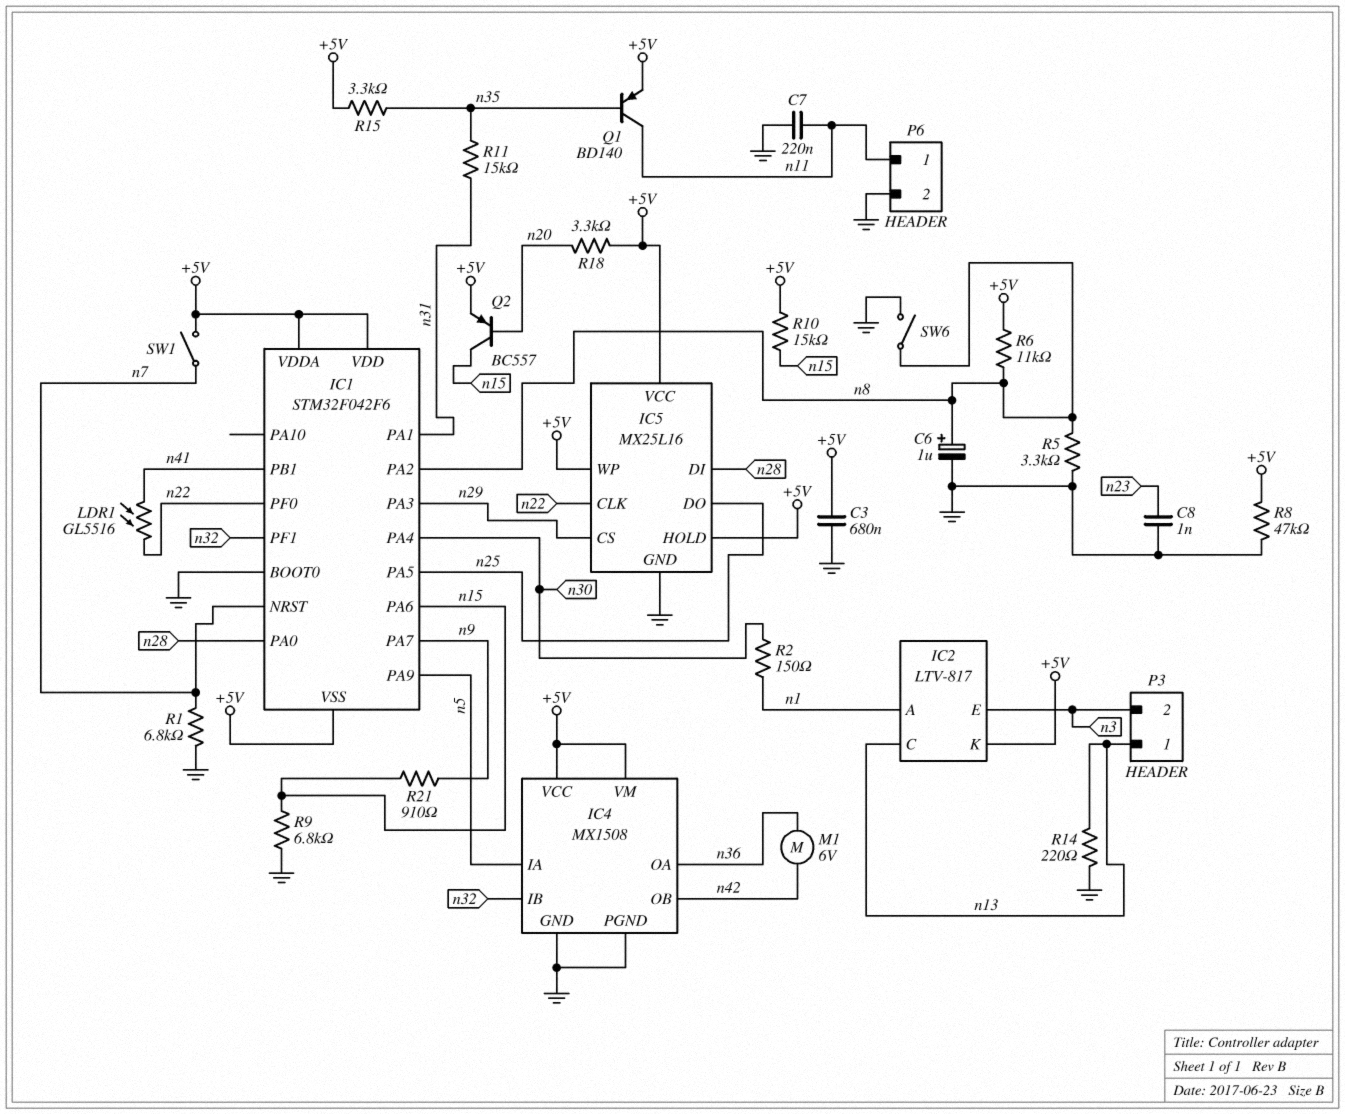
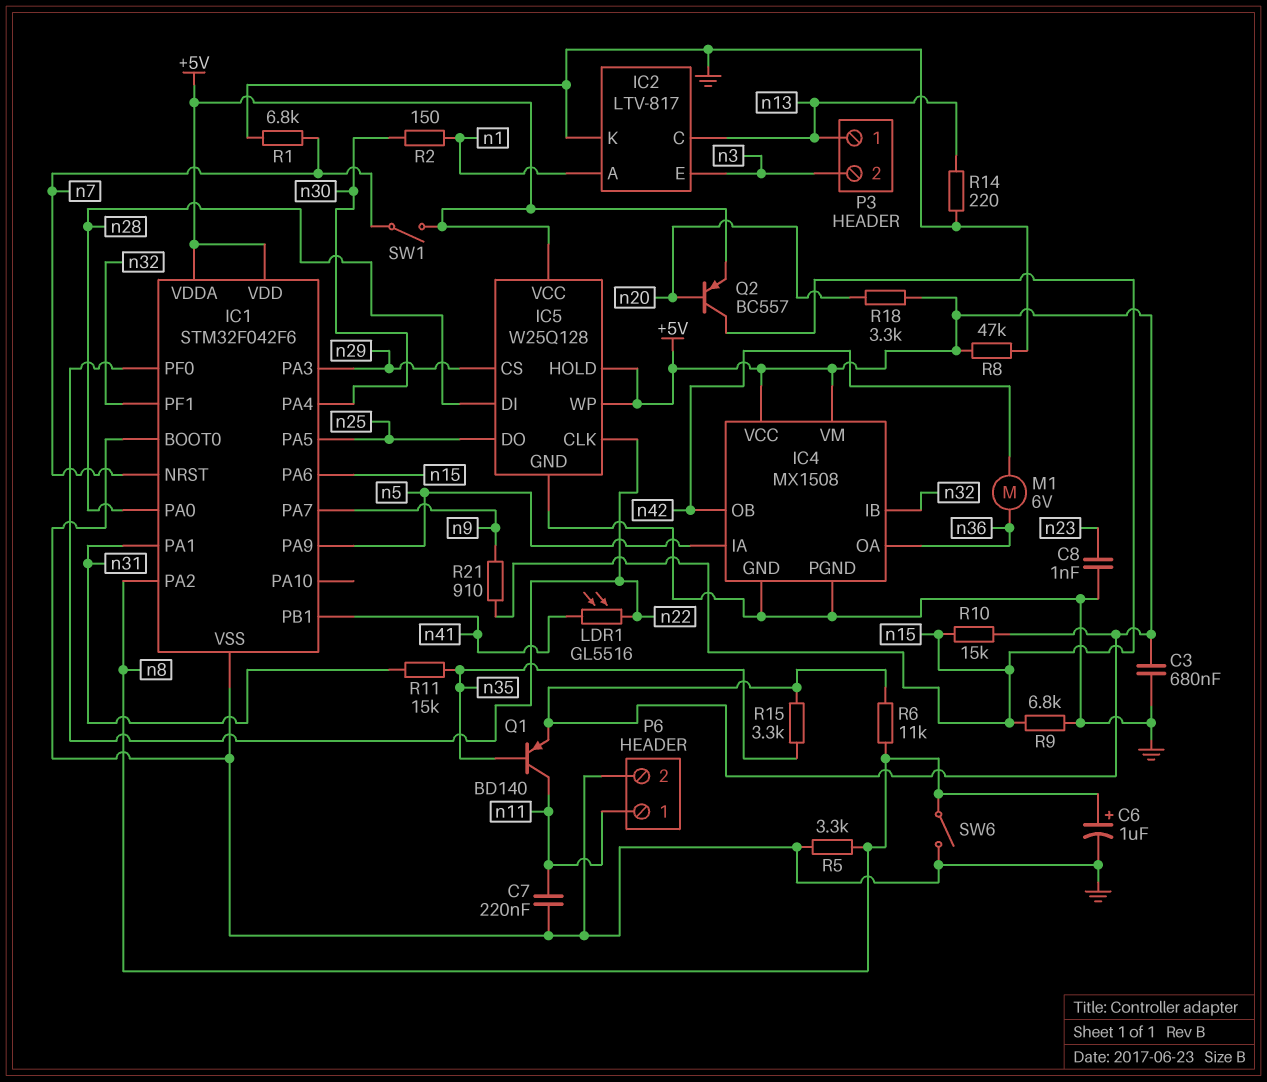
IC1 pin VSS: +5V -> GND
IC2 pin K: +5V -> GND
IC5: MX25L16 -> W25Q128

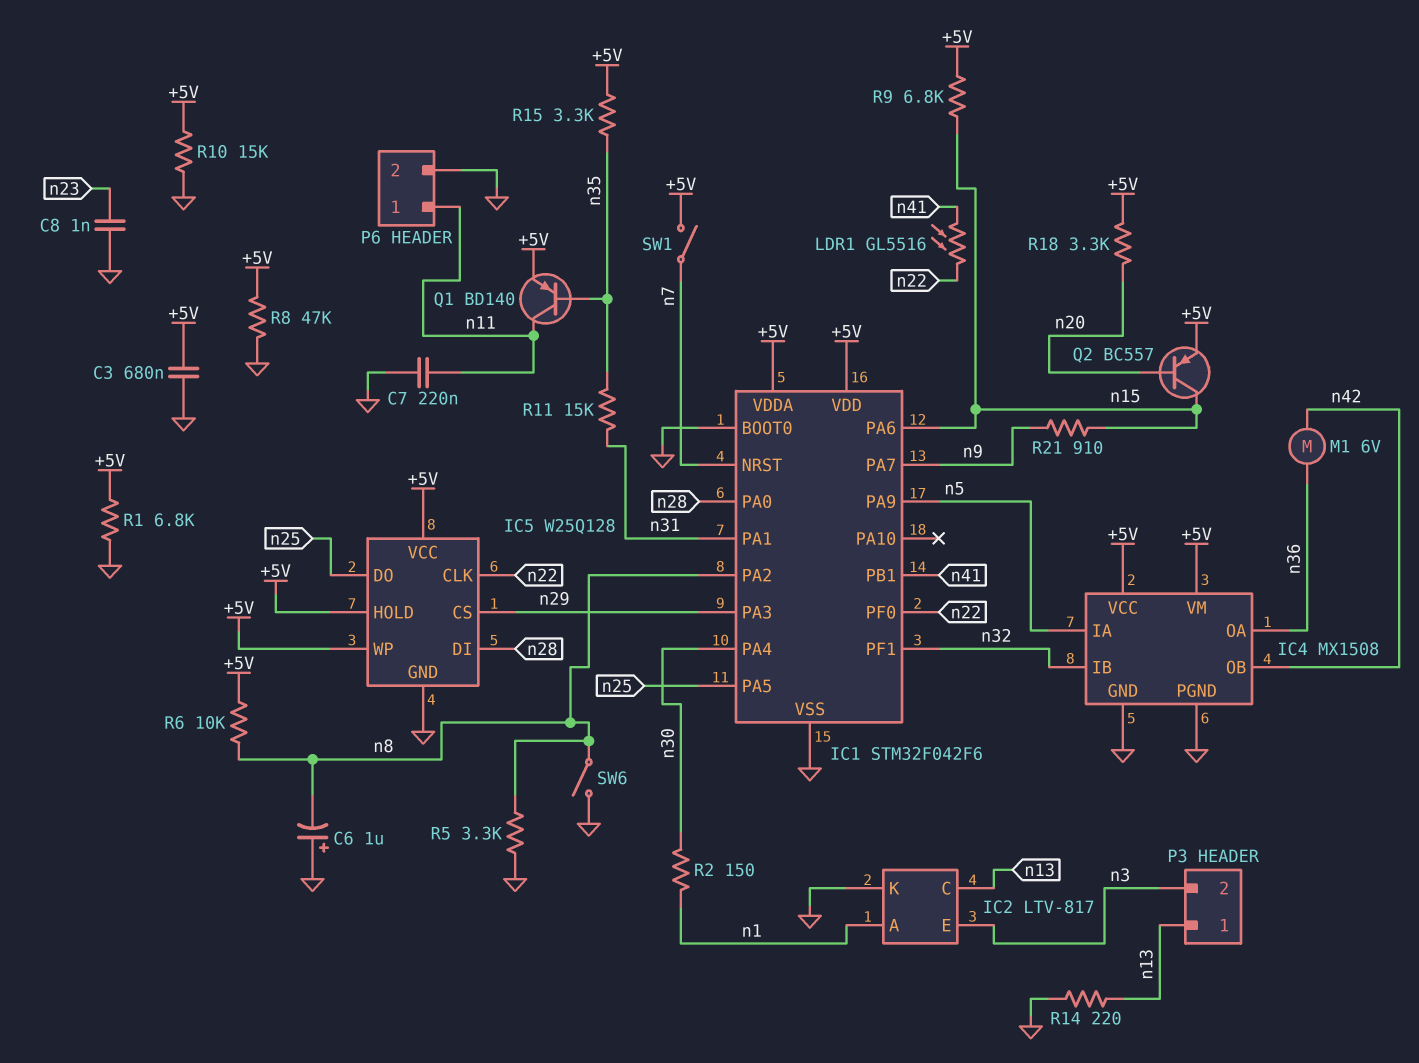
C6: 1uF (plus n8, minus GND) -> 1uF (plus GND, minus n8)
R1: 6.8k (GND, n7) -> 6.8k (+5V, GND)
R6: 11k (+5V, n8) -> 10k (+5V, n8)
R9: 6.8k (GND, n15) -> 6.8k (+5V, n15)
R10: 15k (+5V, n15) -> 15k (+5V, GND)

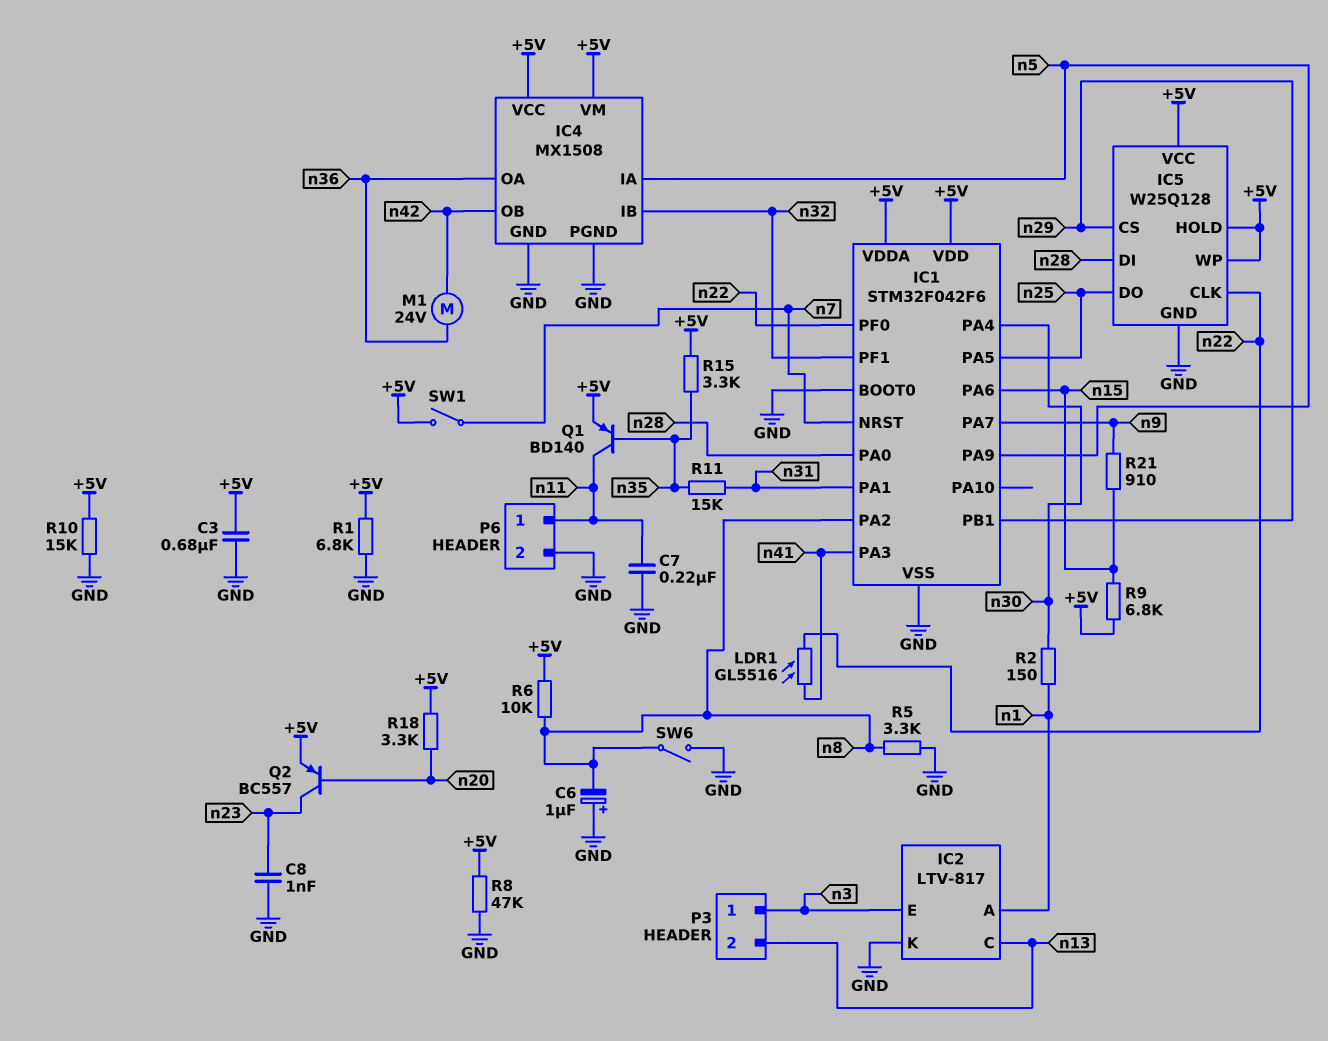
IC1 pin PA3: n29 -> n41
IC1 pin PB1: n41 -> n29
M1: motor 6V (n36, n42) -> motor 24V (n36, n42)
P3 pin 1: n13 -> n3
P3 pin 2: n3 -> n13
Q2: PNP BC557 (B n20, C n15, E +5V) -> PNP BC557 (B n20, C n23, E +5V)
R14: 220 (GND, n13) -> none

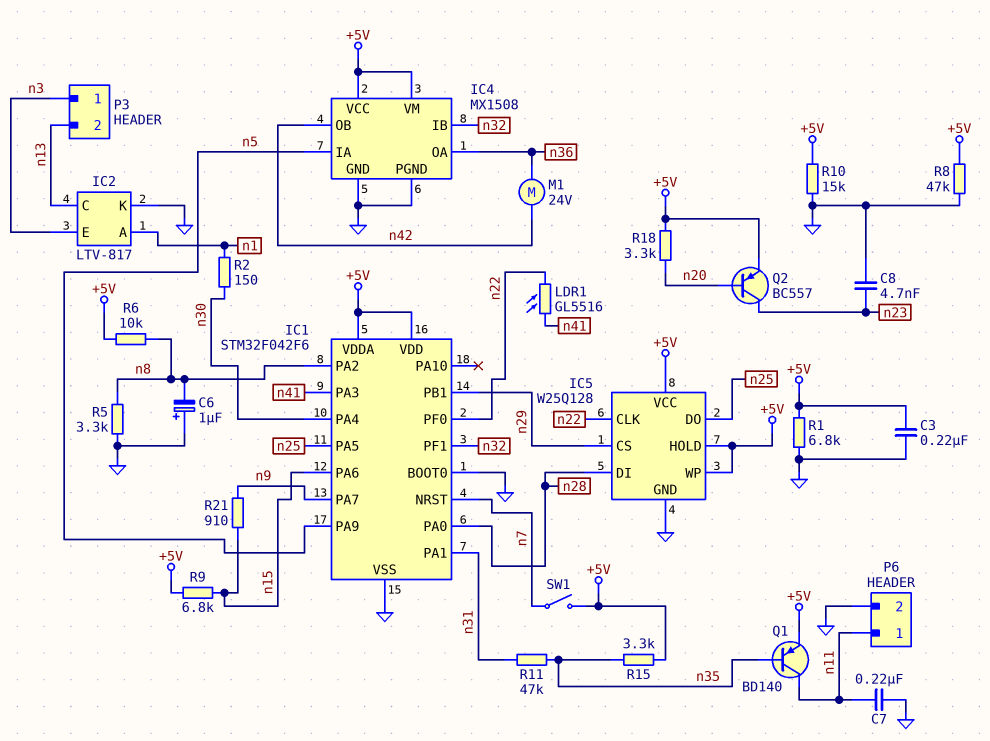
C3: 680nF (+5V, GND) -> 220nF (+5V, GND)
C8: 1nF (GND, n23) -> 4.7nF (GND, n23)
R11: 15k (n31, n35) -> 47k (n31, n35)
SW6: switch (GND, n8) -> none

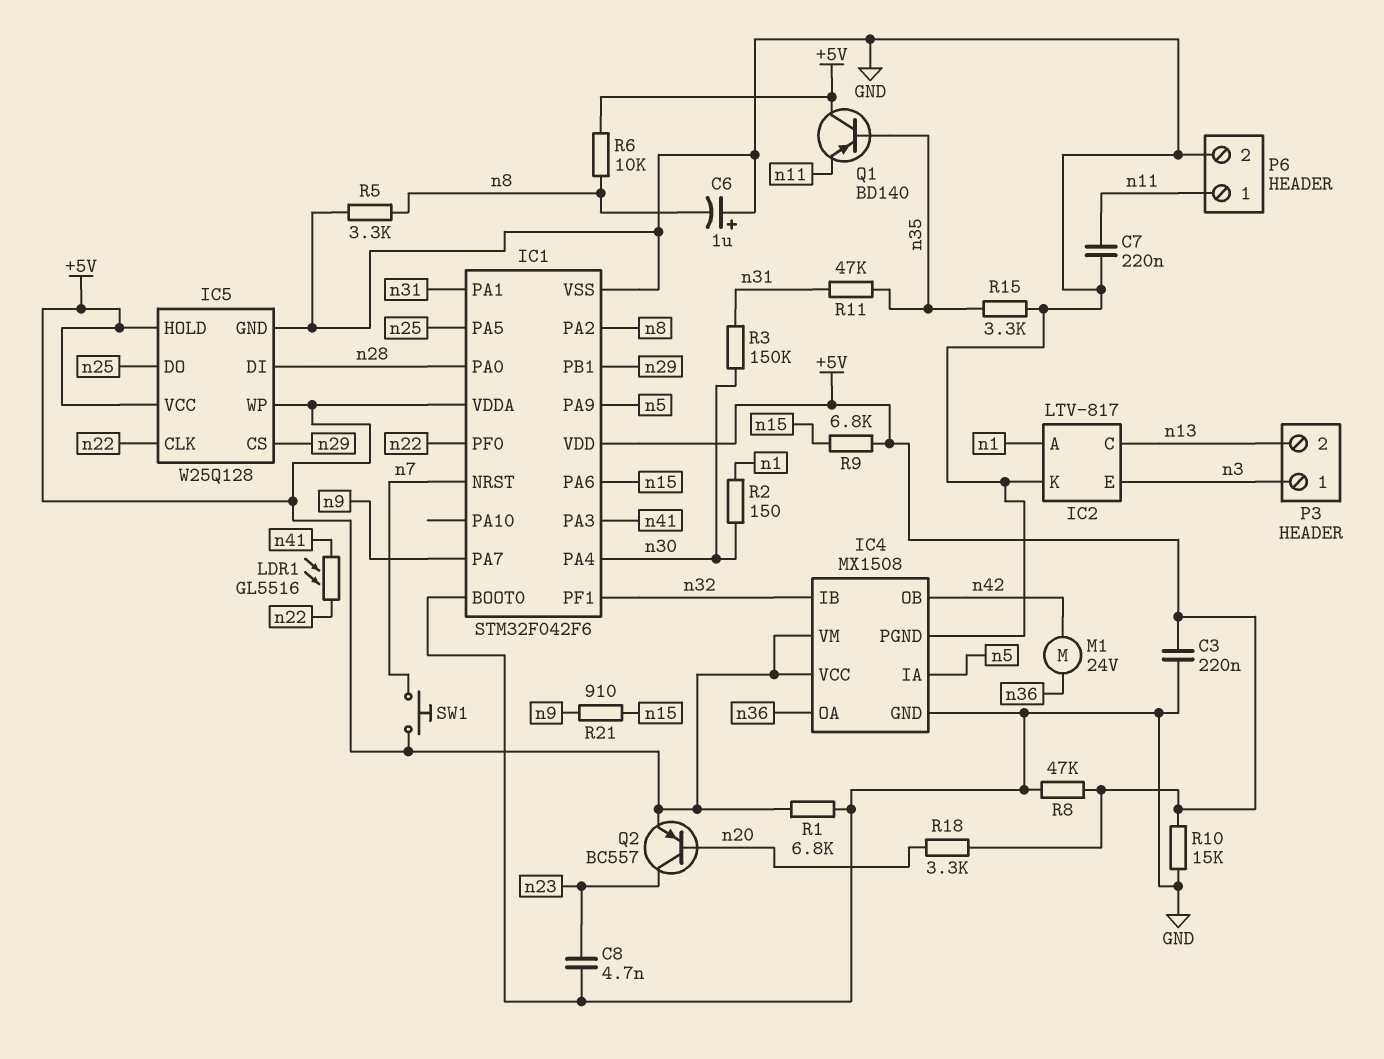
Q1: PNP BD140 (B n35, C n11, E +5V) -> PNP BD140 (B n35, C +5V, E n11)
R3: none -> 150k (n30, n31)
R15: 3.3k (+5V, n35) -> 3.3k (GND, n35)
SW1: switch (+5V, n7) -> button (+5V, n7)

